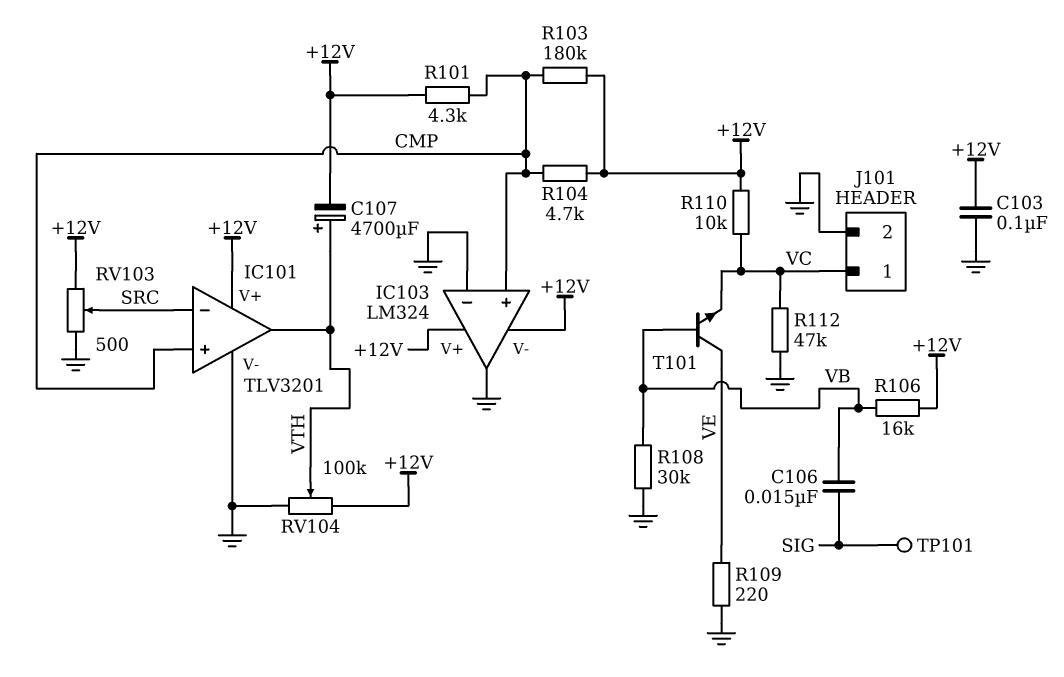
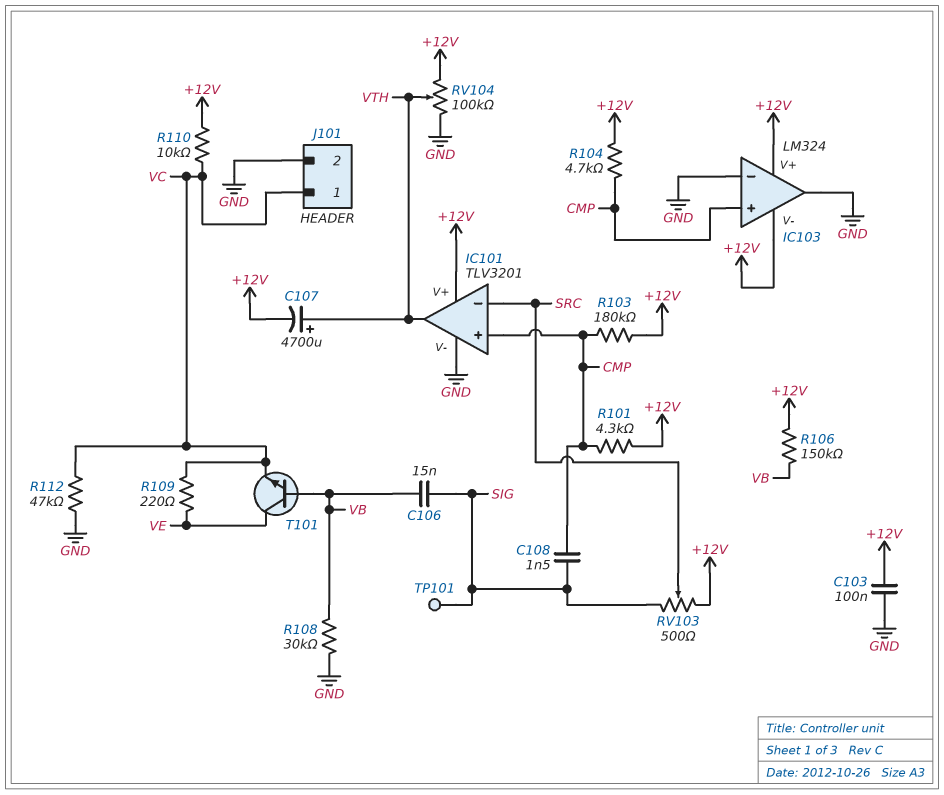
C108: none -> 1.5nF (CMP, SIG)
R106: 16k (+12V, VB) -> 150k (+12V, VB)
R109: 220 (GND, VE) -> 220 (VC, VE)
RV103: 500 (+12V, GND, wiper SRC) -> 500 (+12V, SIG, wiper SRC)

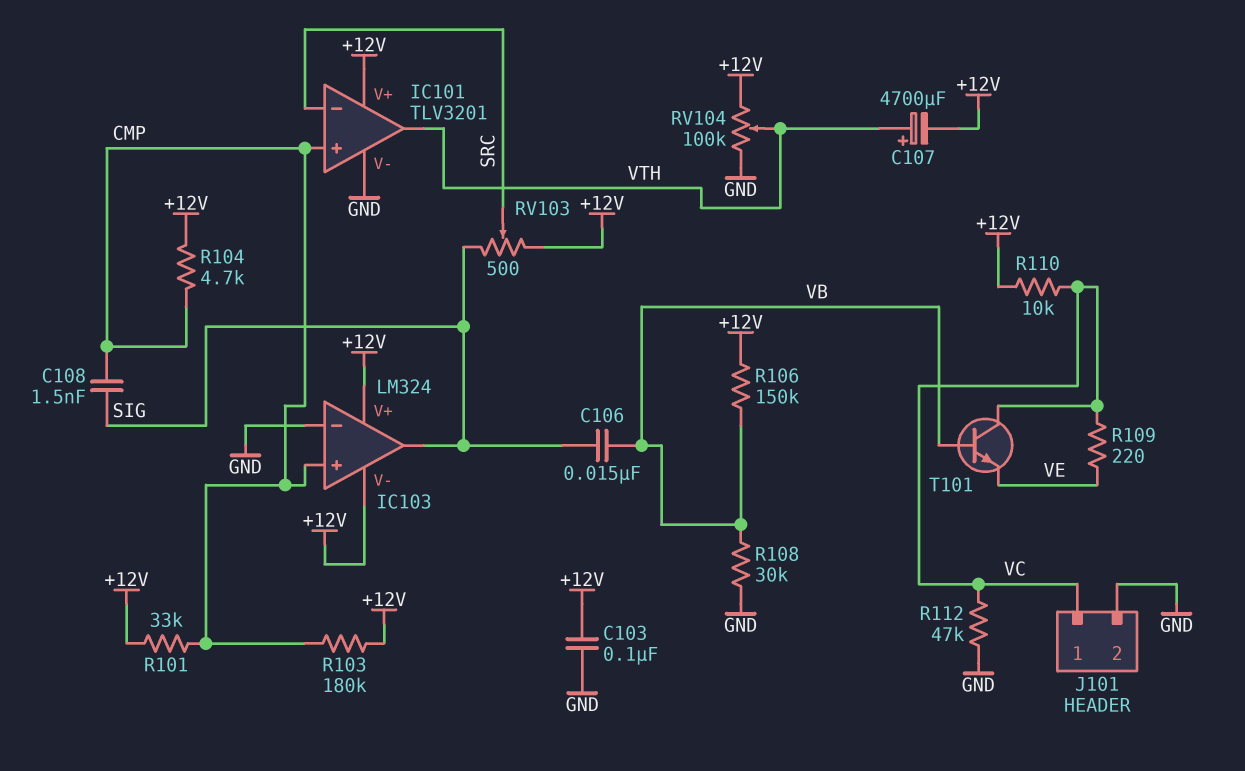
IC103 pin out: GND -> SIG
R101: 4.3k (+12V, CMP) -> 33k (+12V, CMP)
T101: NPN (B VB, C VE, E VC) -> NPN (B VB, C VC, E VE)
TP101: test point (SIG) -> none

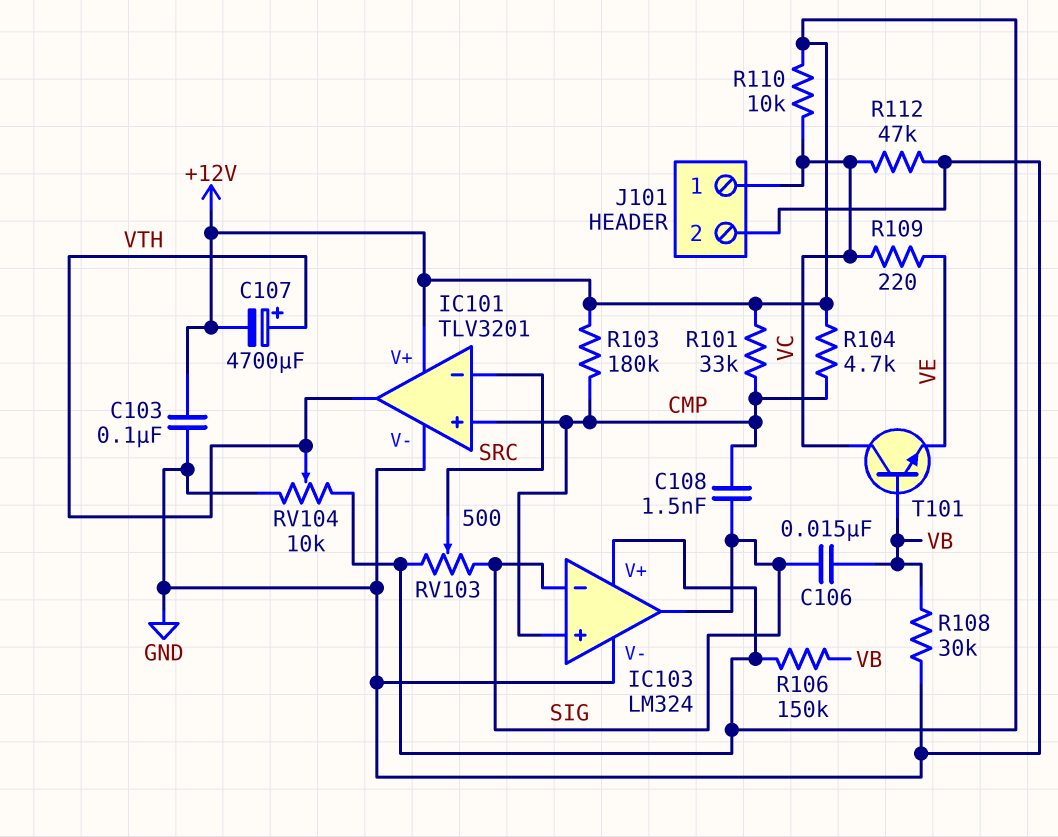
IC103 pin V-: +12V -> GND
IC103 pin in-: GND -> SIG
RV104: 100k (+12V, GND, wiper VTH) -> 10k (+12V, GND, wiper VTH)

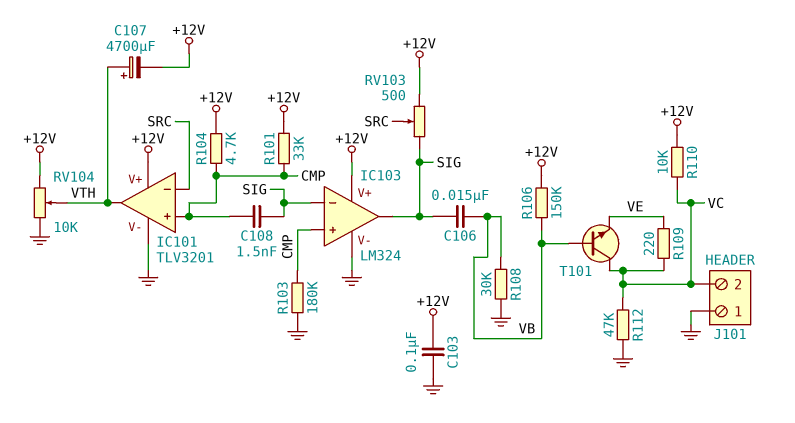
J101 pin 1: VC -> GND
J101 pin 2: GND -> VC
R103: 180k (+12V, CMP) -> 180k (CMP, GND)

